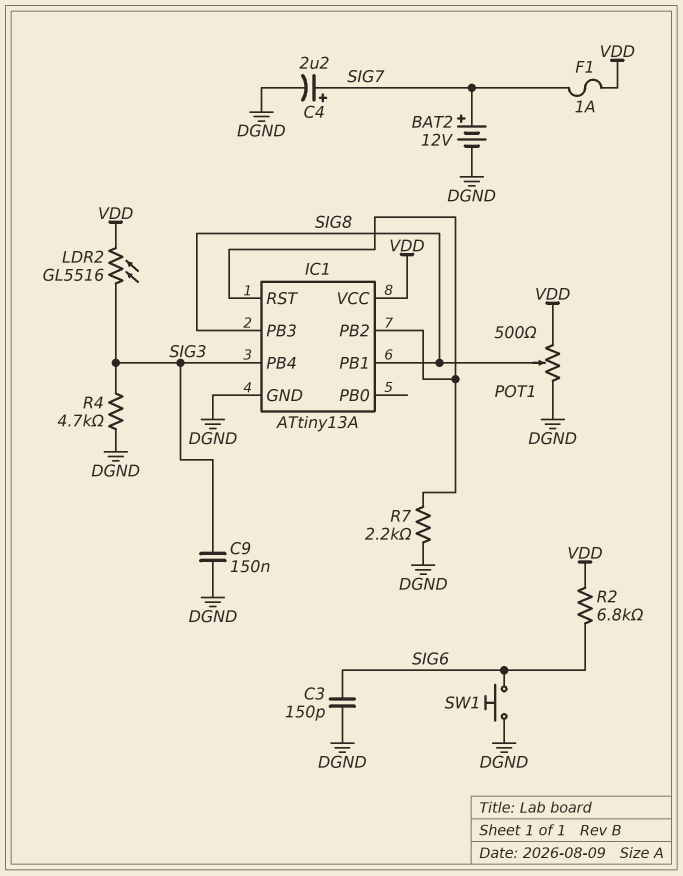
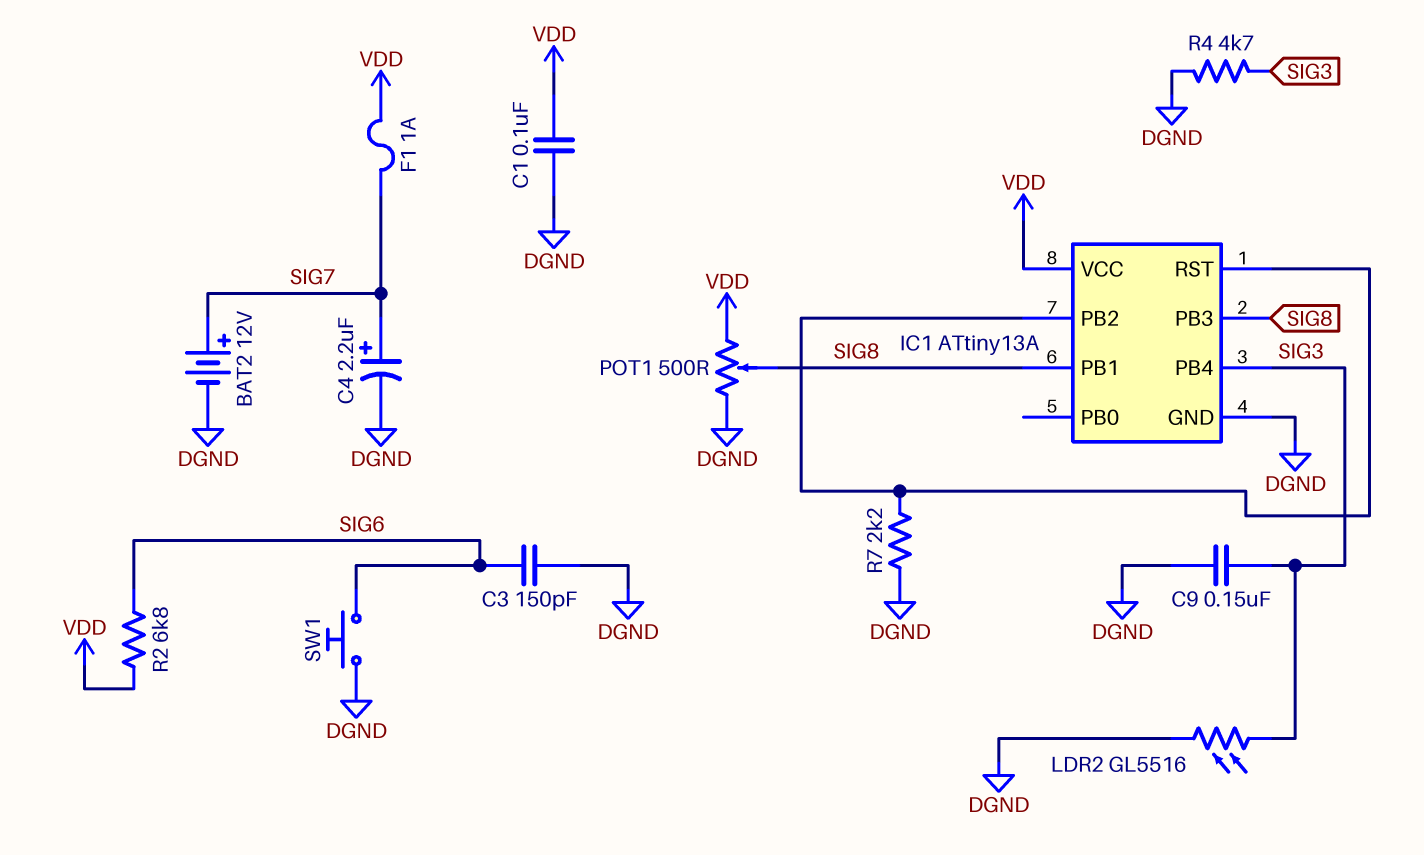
C1: none -> 100nF (DGND, VDD)
LDR2: GL5516 (SIG3, VDD) -> GL5516 (DGND, SIG3)

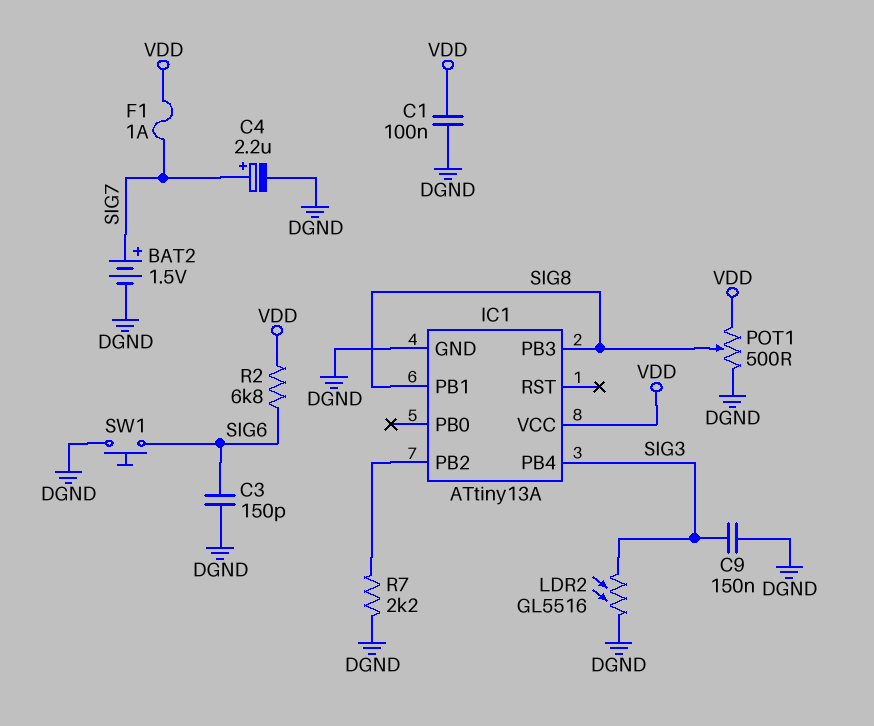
BAT2: 12V (plus SIG7, minus DGND) -> 1.5V (plus SIG7, minus DGND)
IC1 pin RST: IC1/PB2 -> none
R4: 4.7k (DGND, SIG3) -> none

